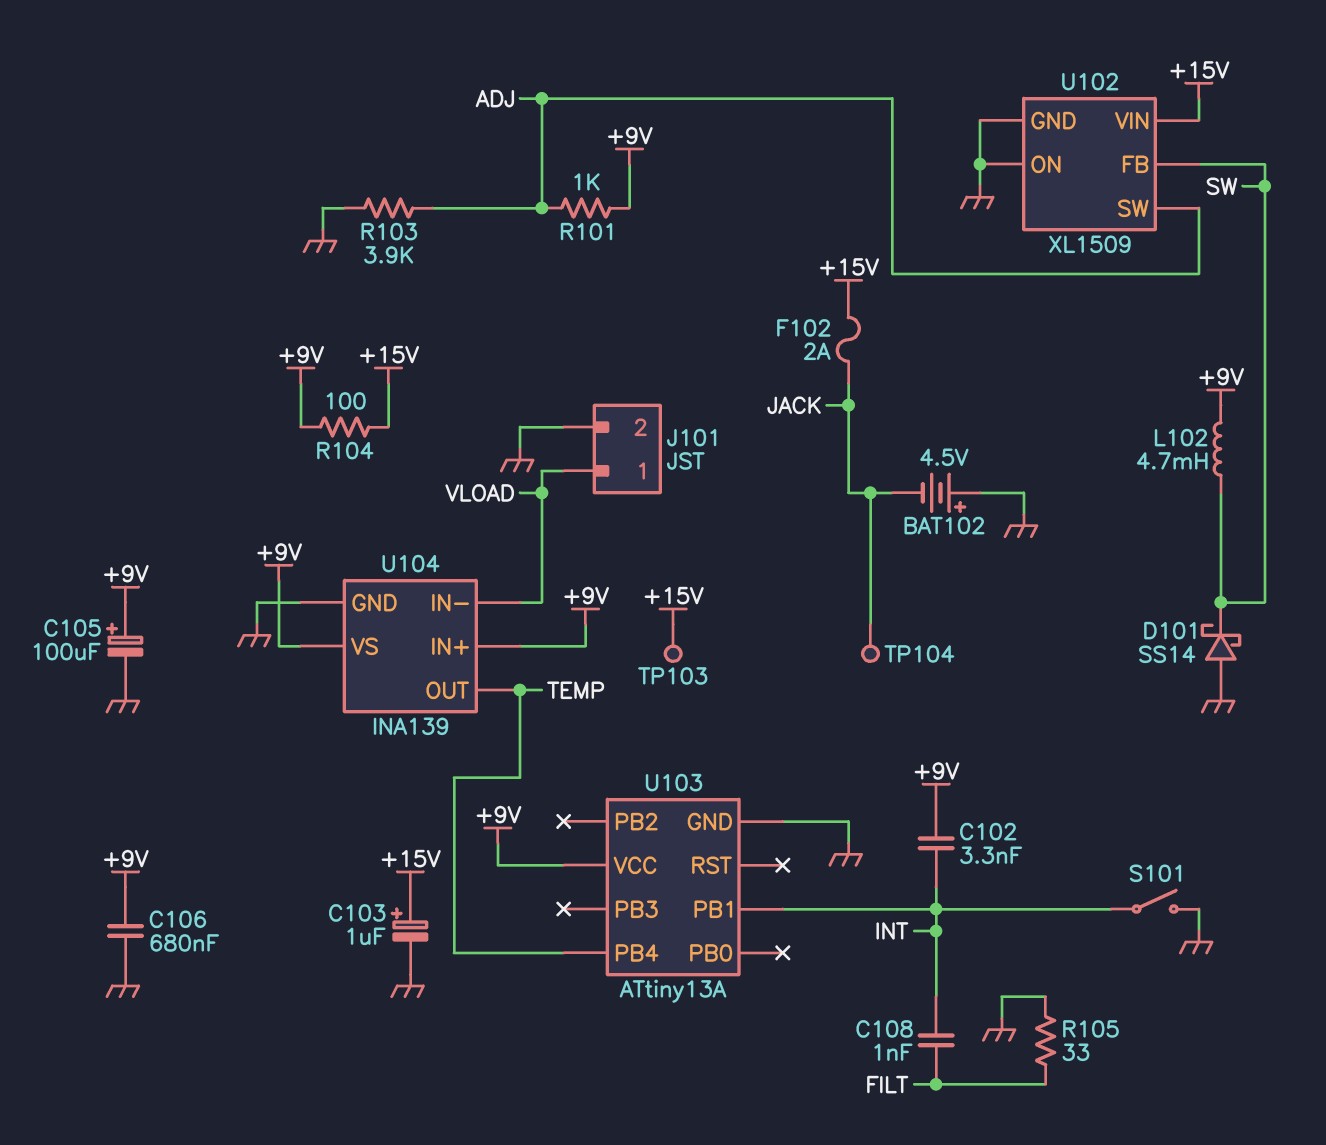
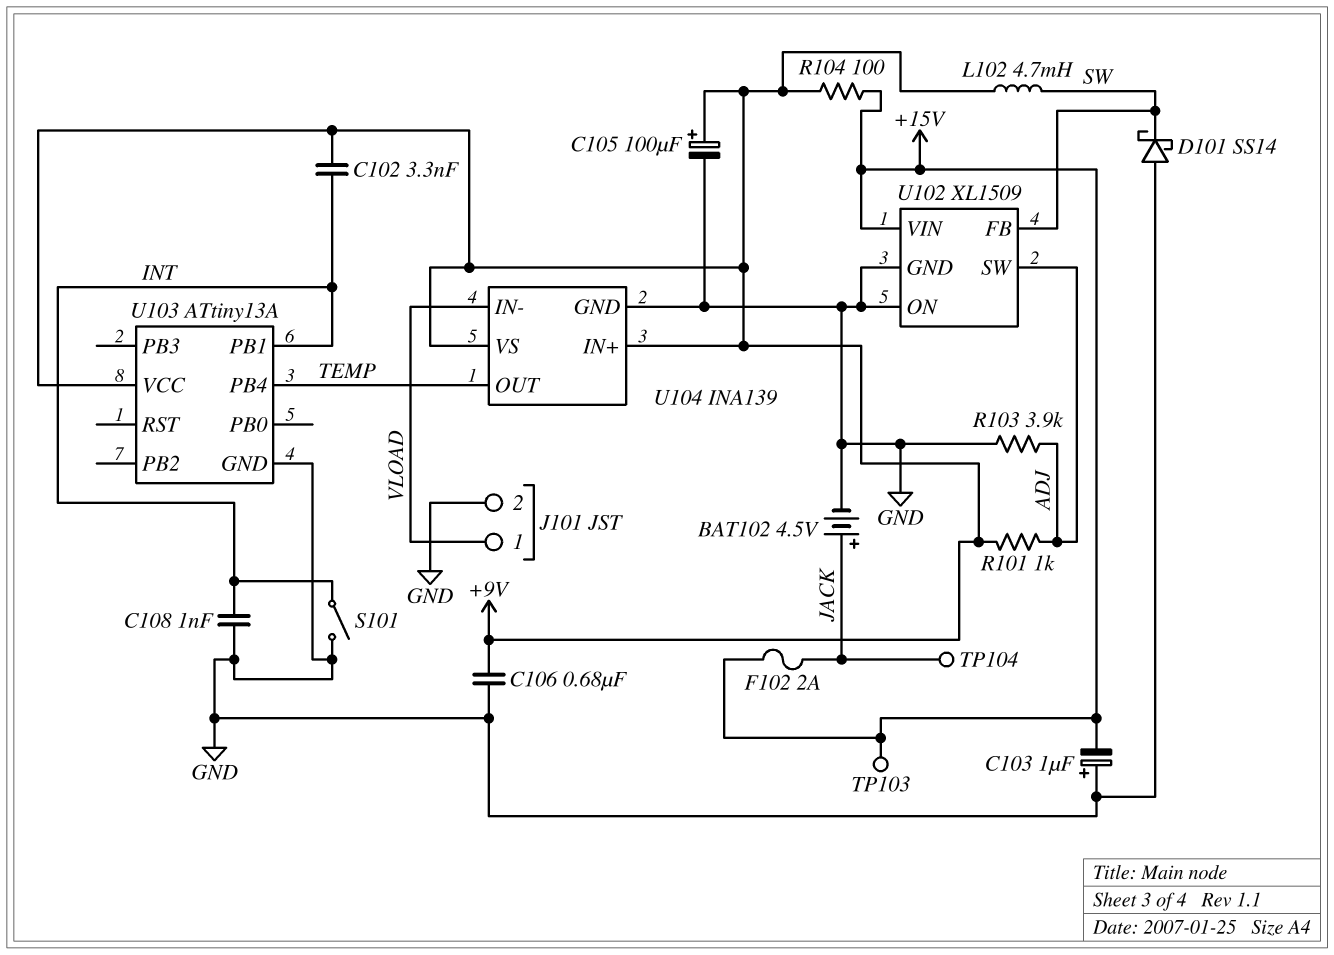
BAT102: 4.5V (plus GND, minus JACK) -> 4.5V (plus JACK, minus GND)
C103: 1uF (plus +15V, minus GND) -> 1uF (plus GND, minus +15V)
C108: 1nF (FILT, INT) -> 1nF (GND, INT)
R105: 33 (FILT, GND) -> none

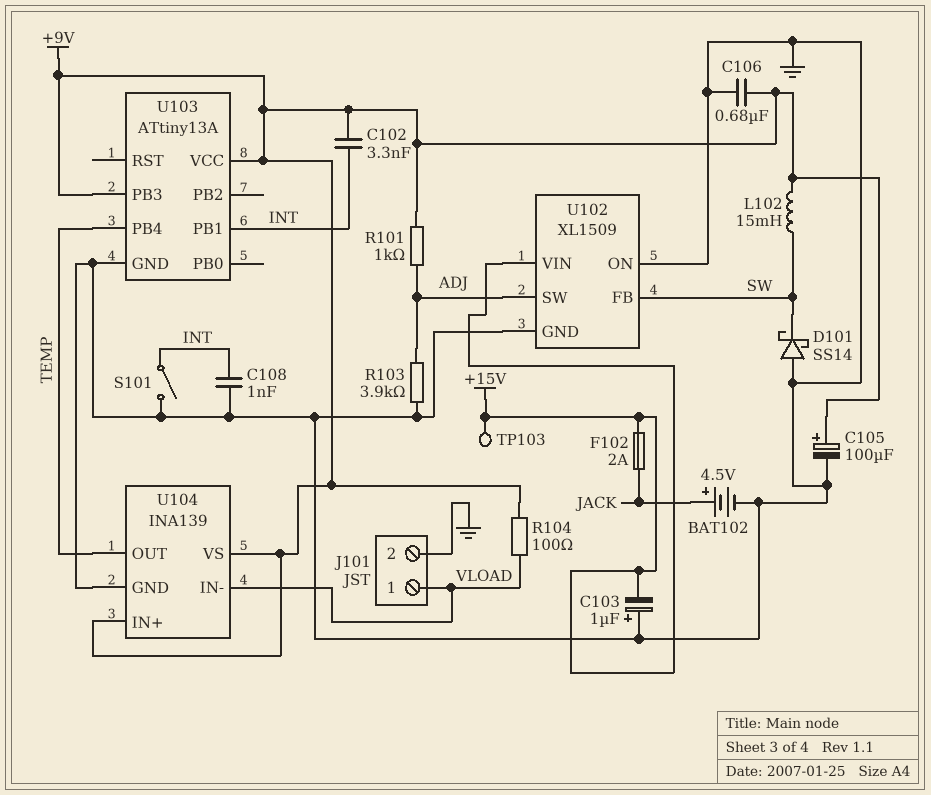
L102: 4.7mH (+9V, SW) -> 15mH (+9V, SW)
R104: 100 (+9V, +15V) -> 100 (+9V, VLOAD)
TP104: test point (JACK) -> none
U103 pin PB3: none -> +9V

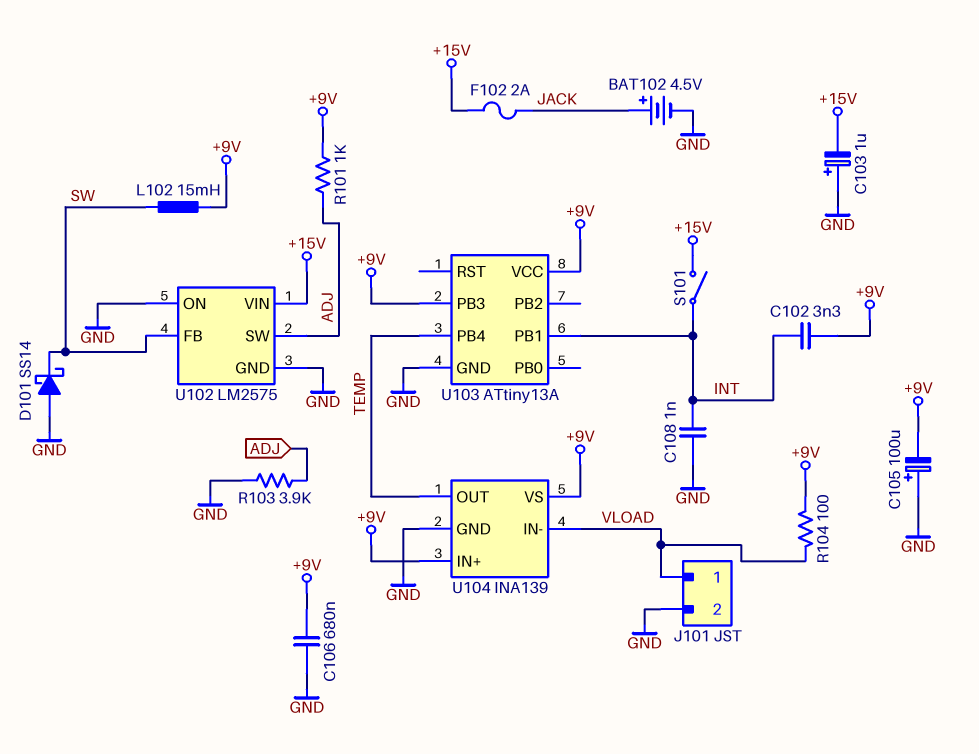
C105: 100uF (plus +9V, minus GND) -> 100uF (plus GND, minus +9V)
S101: switch (GND, INT) -> switch (+15V, INT)
TP103: test point (+15V) -> none
U102: XL1509 -> LM2575

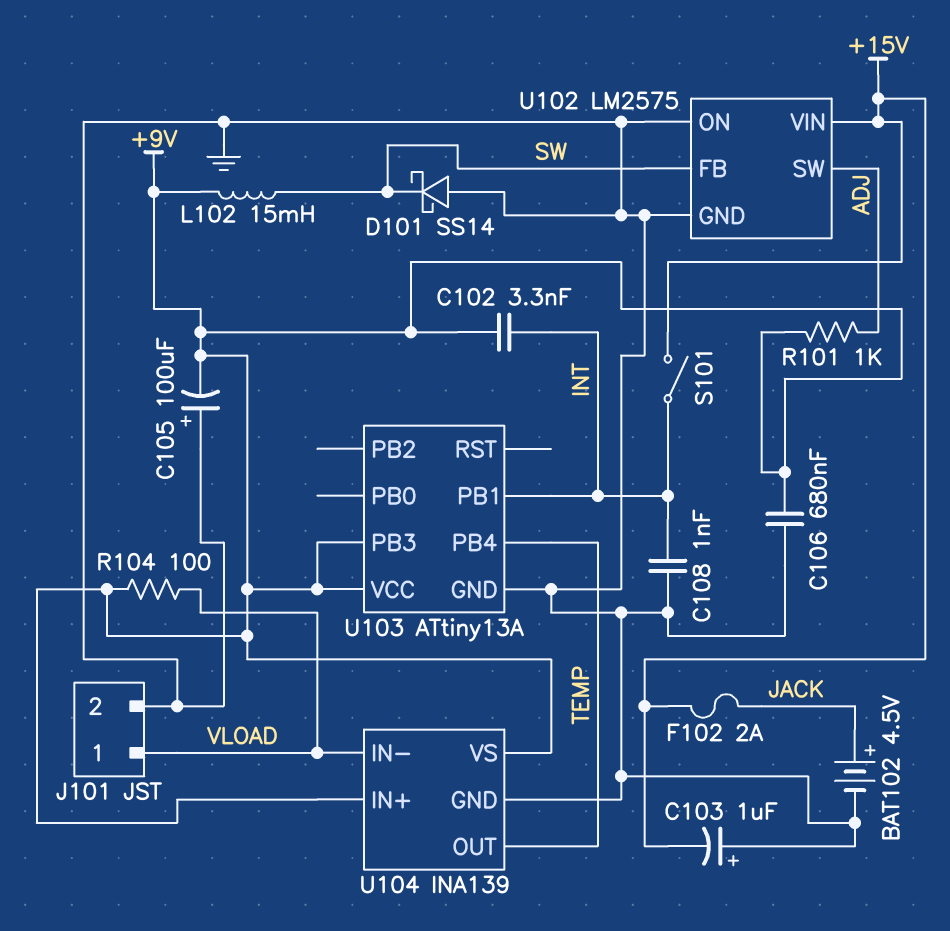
R103: 3.9k (ADJ, GND) -> none

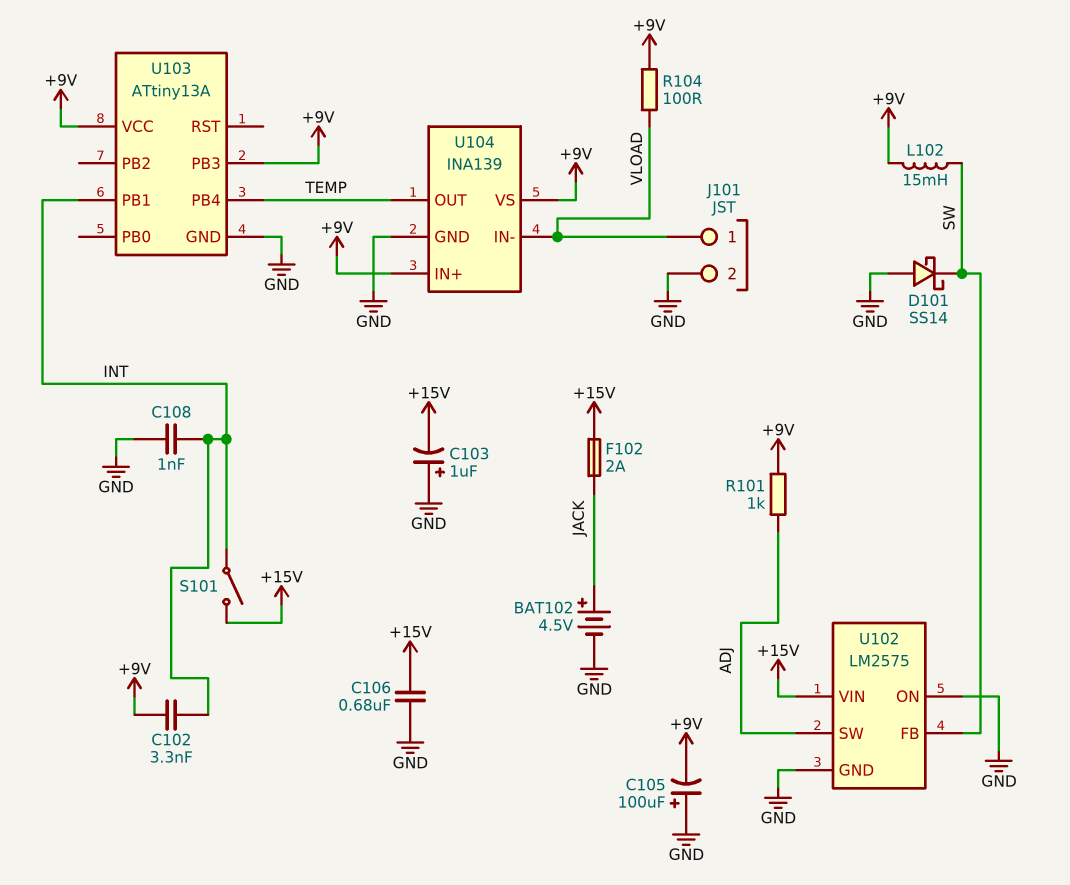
C106: 680nF (+9V, GND) -> 680nF (+15V, GND)

